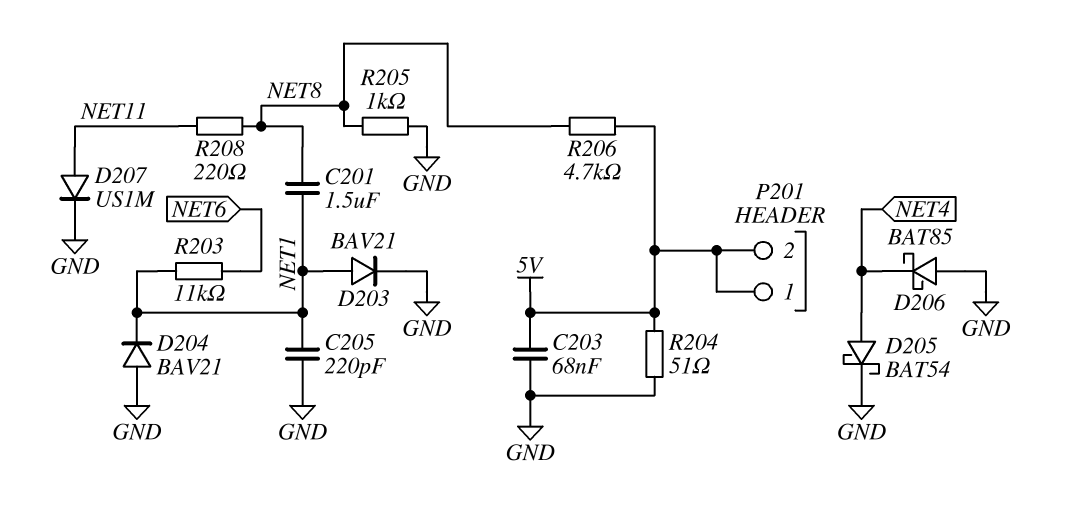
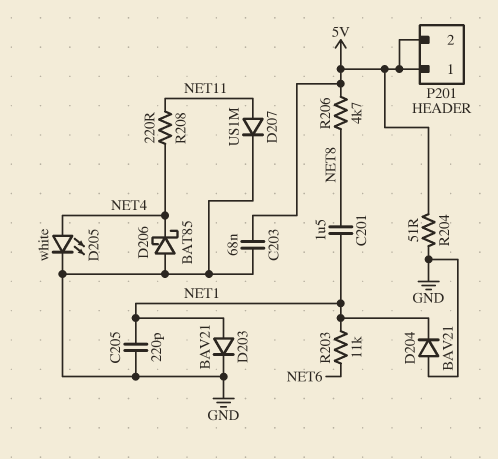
D205: schottky BAT54 (A NET4, K GND) -> LED white (A NET4, K GND)
R205: 1k (GND, NET8) -> none
R208: 220 (NET8, NET11) -> 220 (NET4, NET11)

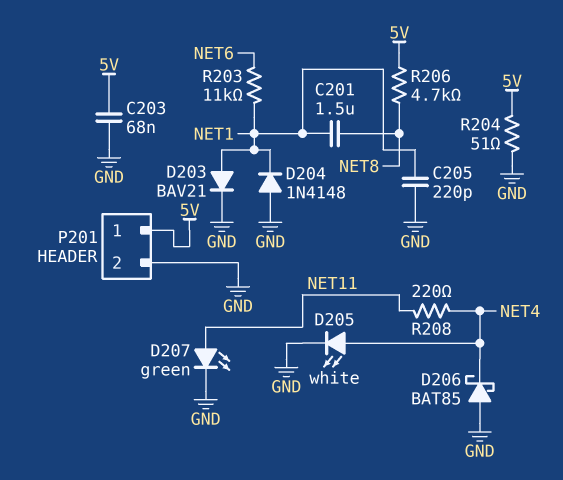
D204: diode BAV21 (A GND, K NET1) -> diode 1N4148 (A GND, K NET1)
D207: diode US1M (A NET11, K GND) -> LED green (A NET11, K GND)
P201 pin 2: 5V -> GND

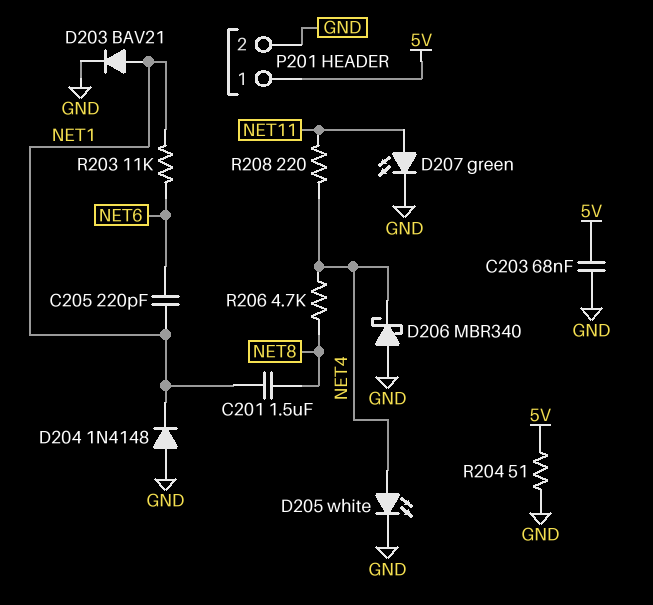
C205: 220pF (GND, NET1) -> 220pF (NET1, NET6)
D206: schottky BAT85 (A GND, K NET4) -> schottky MBR340 (A GND, K NET4)
R206: 4.7k (5V, NET8) -> 4.7k (NET4, NET8)

